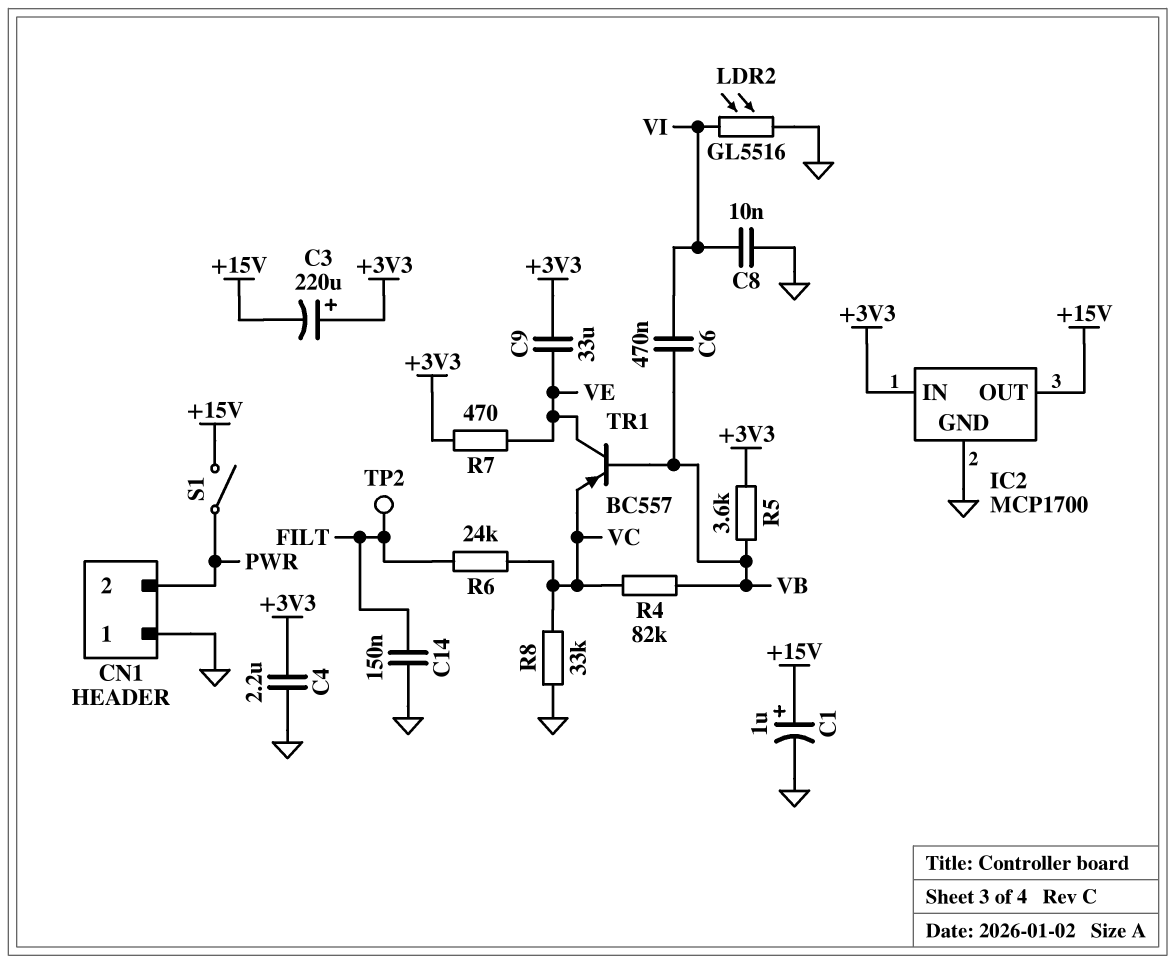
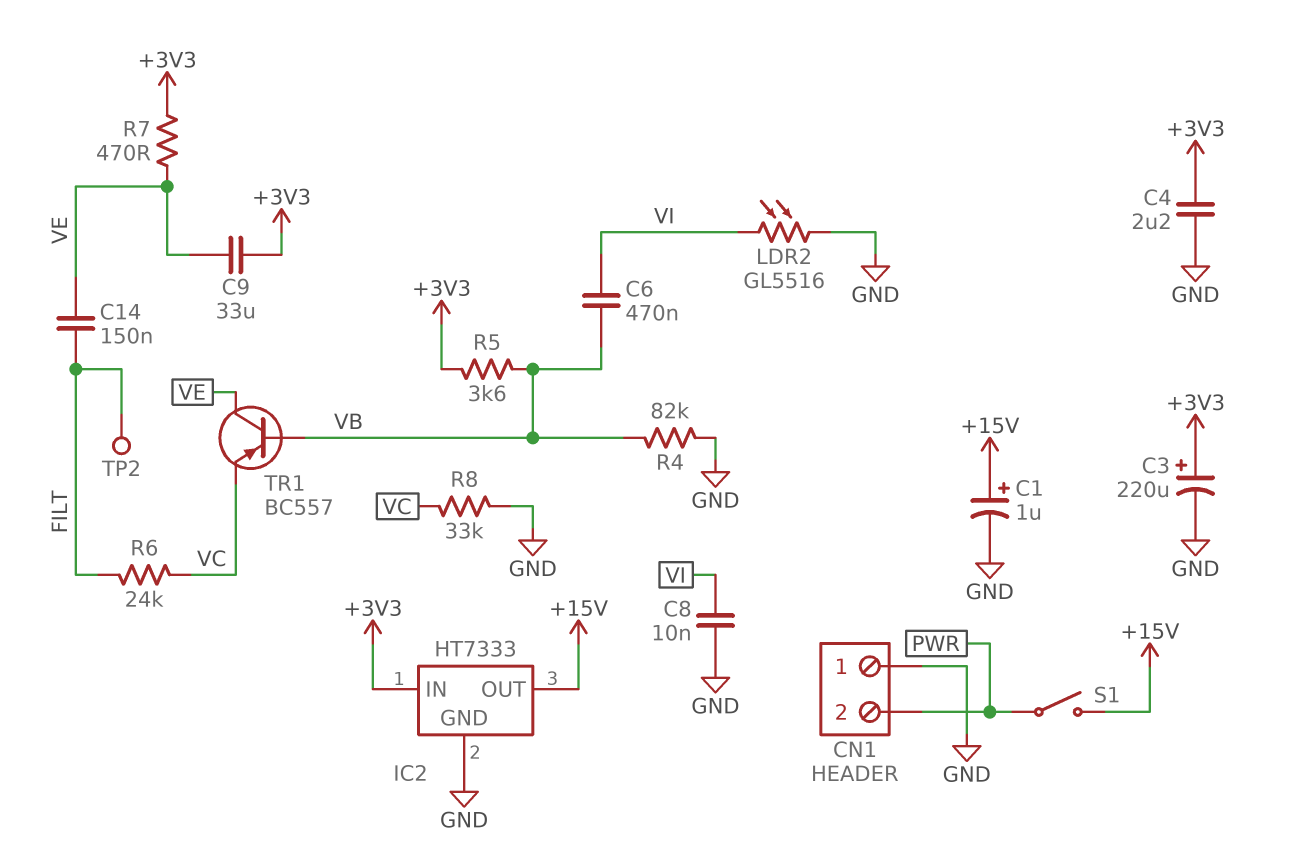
C3: 220uF (plus +3V3, minus +15V) -> 220uF (plus +3V3, minus GND)
C14: 150nF (FILT, GND) -> 150nF (FILT, VE)
IC2: MCP1700 -> HT7333
R4: 82k (VB, VC) -> 82k (GND, VB)

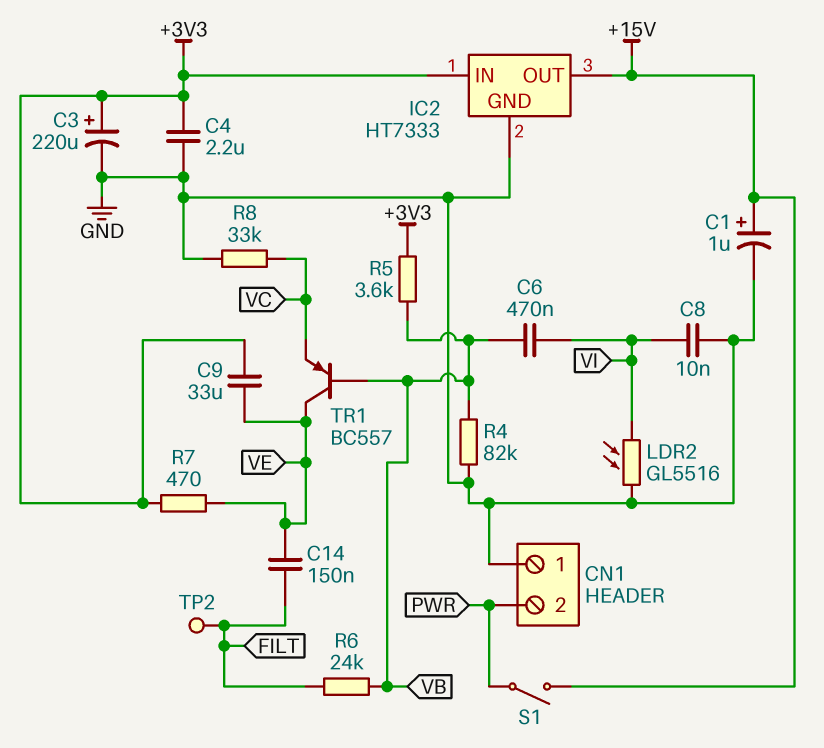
R6: 24k (FILT, VC) -> 24k (FILT, VB)

